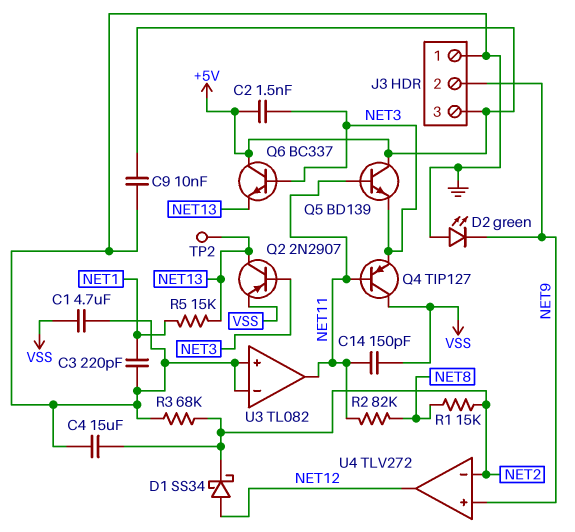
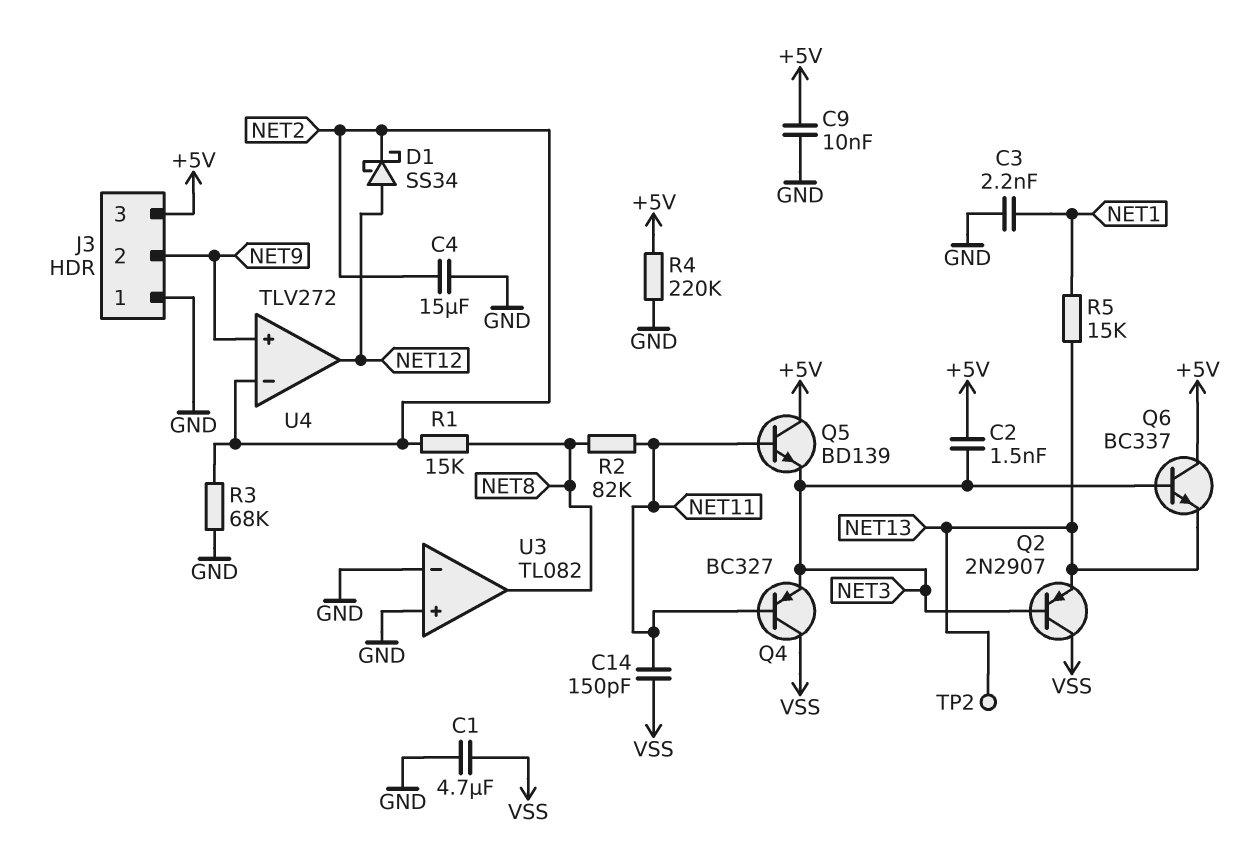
C3: 220pF (GND, NET1) -> 2.2nF (GND, NET1)
D2: LED green (A GND, K NET9) -> none
Q2: PNP 2N2907 (B NET3, C NET13, E VSS) -> PNP 2N2907 (B NET3, C VSS, E NET13)
Q4: PNP TIP127 (B NET11, C VSS, E NET3) -> PNP BC327 (B NET11, C VSS, E NET3)
R4: none -> 220k (+5V, GND)
U3 pin out: NET11 -> NET8

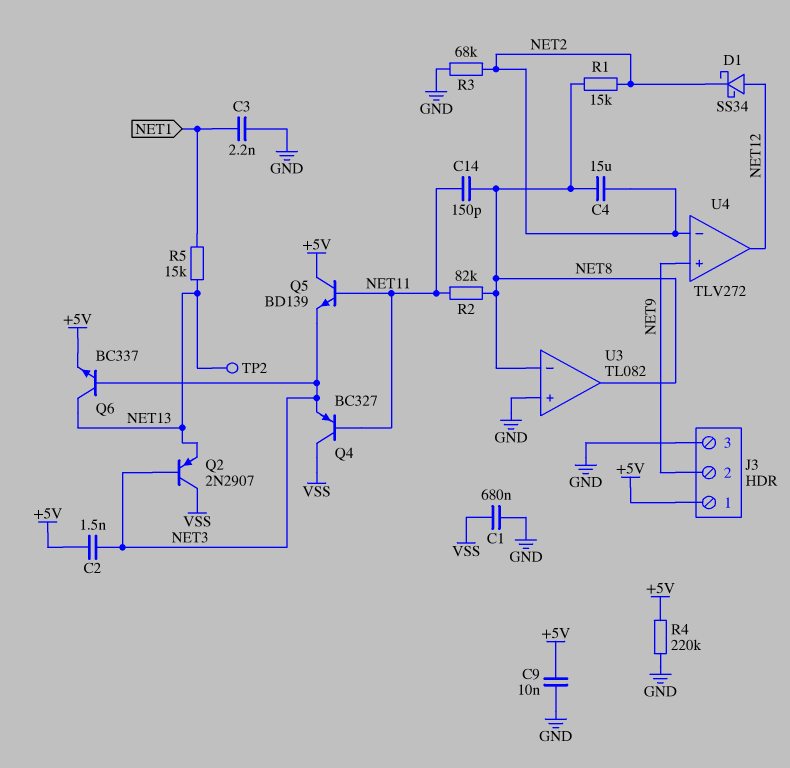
C1: 4.7uF (GND, VSS) -> 680nF (GND, VSS)
C4: 15uF (GND, NET2) -> 15uF (NET2, NET8)
C14: 150pF (NET11, VSS) -> 150pF (NET8, NET11)
J3 pin 1: GND -> +5V
J3 pin 3: +5V -> GND
Q6: NPN BC337 (B NET3, C +5V, E NET13) -> NPN BC337 (B NET3, C NET13, E +5V)
U3 pin in-: GND -> NET8

